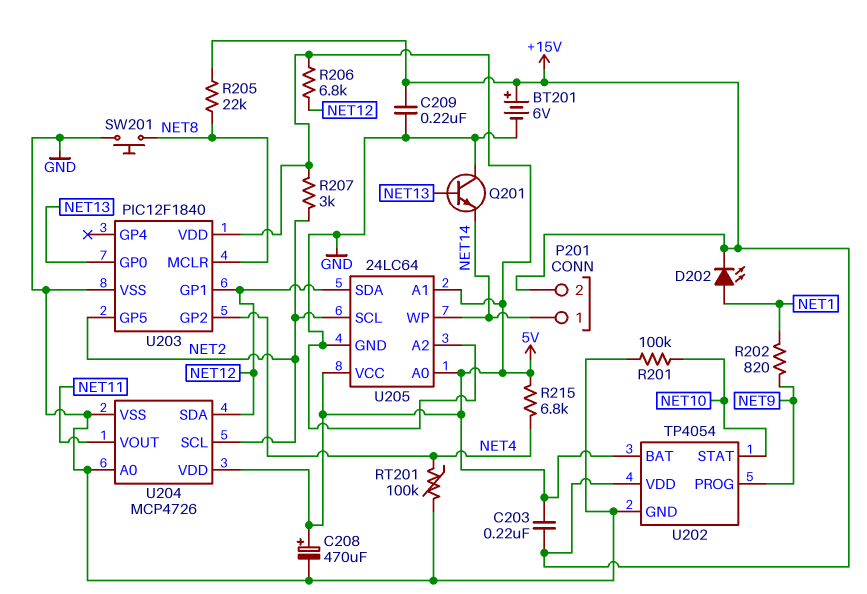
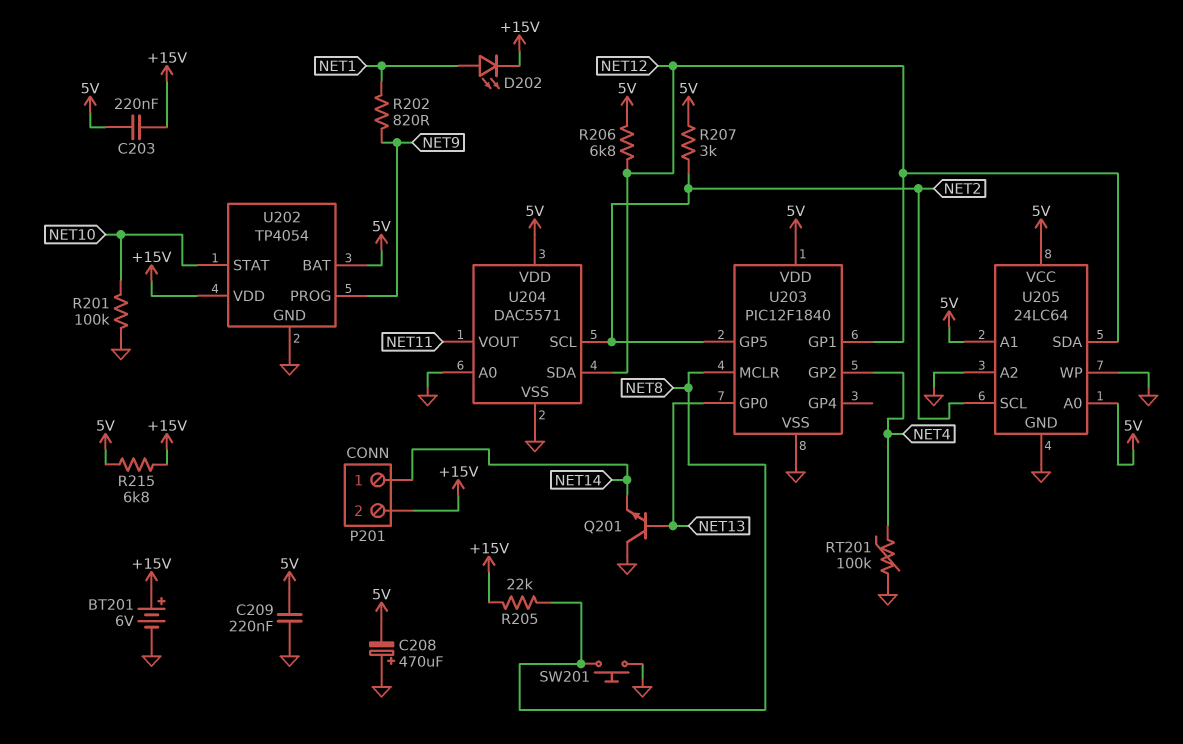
C208: 470uF (plus 5V, minus GND) -> 470uF (plus GND, minus 5V)
C209: 220nF (+15V, GND) -> 220nF (5V, GND)
R215: 6.8k (5V, NET4) -> 6.8k (+15V, 5V)
U204: MCP4726 -> DAC5571
U205 pin WP: NET14 -> GND

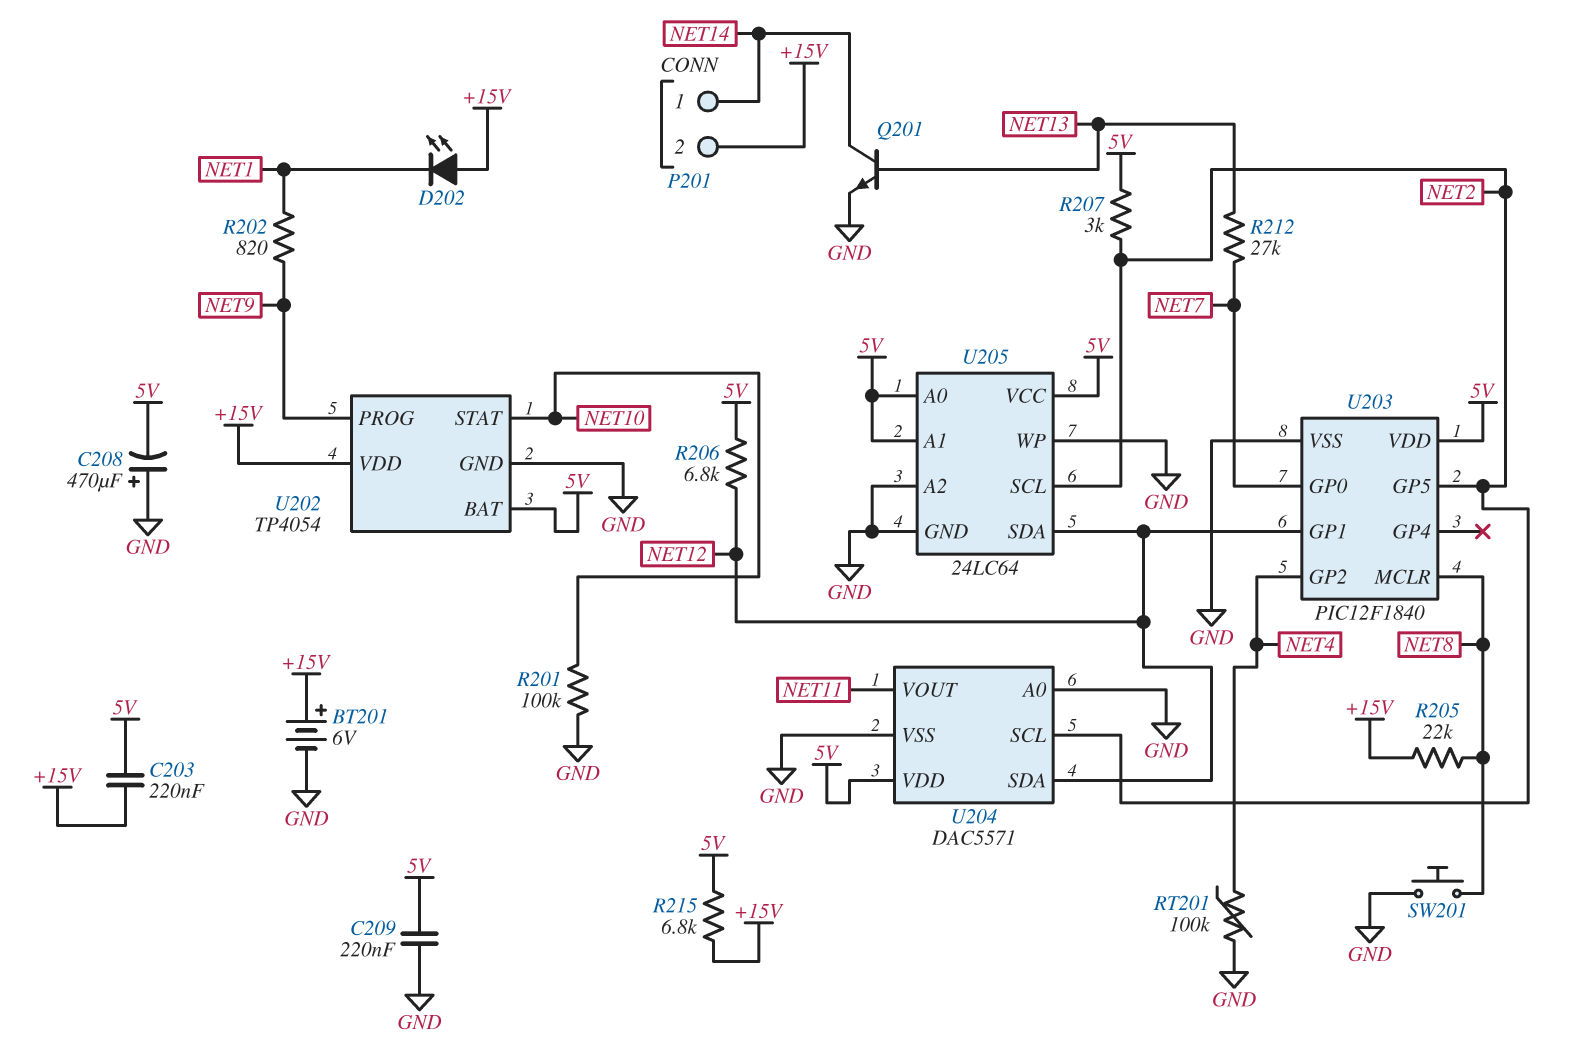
D202: LED (A NET1, K +15V) -> LED (A +15V, K NET1)
Q201: NPN (B NET13, C GND, E NET14) -> NPN (B NET13, C NET14, E GND)
R212: none -> 27k (NET7, NET13)
U203 pin GP0: NET13 -> NET7

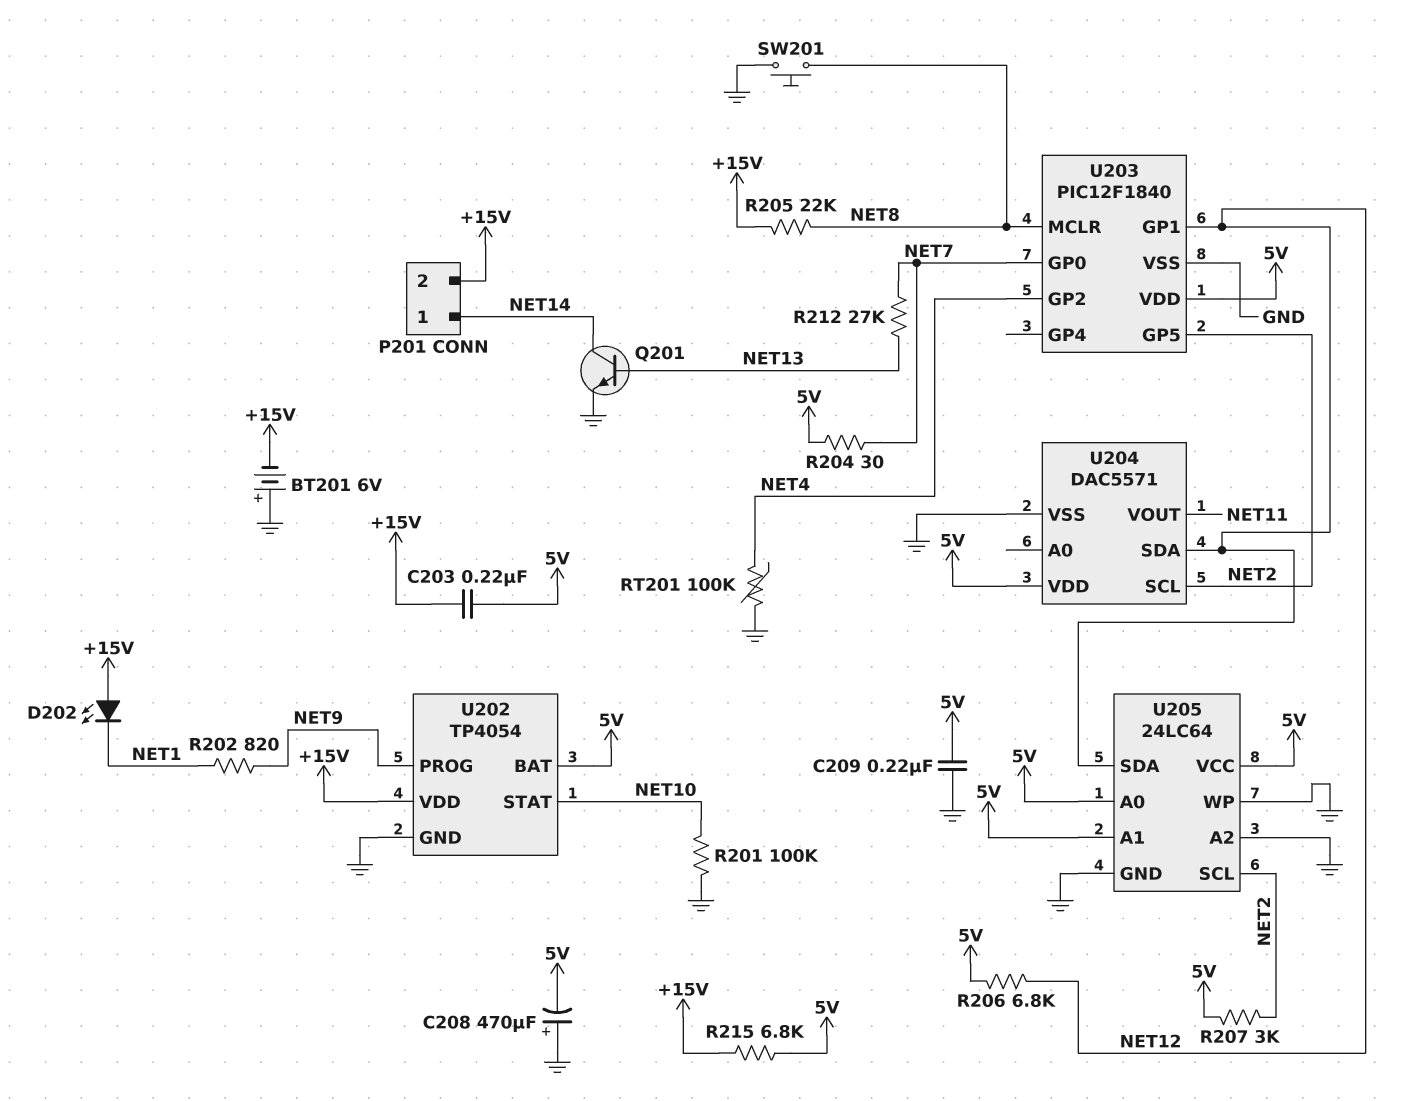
BT201: 6V (plus +15V, minus GND) -> 6V (plus GND, minus +15V)
R204: none -> 30 (5V, NET7)
U204 pin A0: GND -> none

